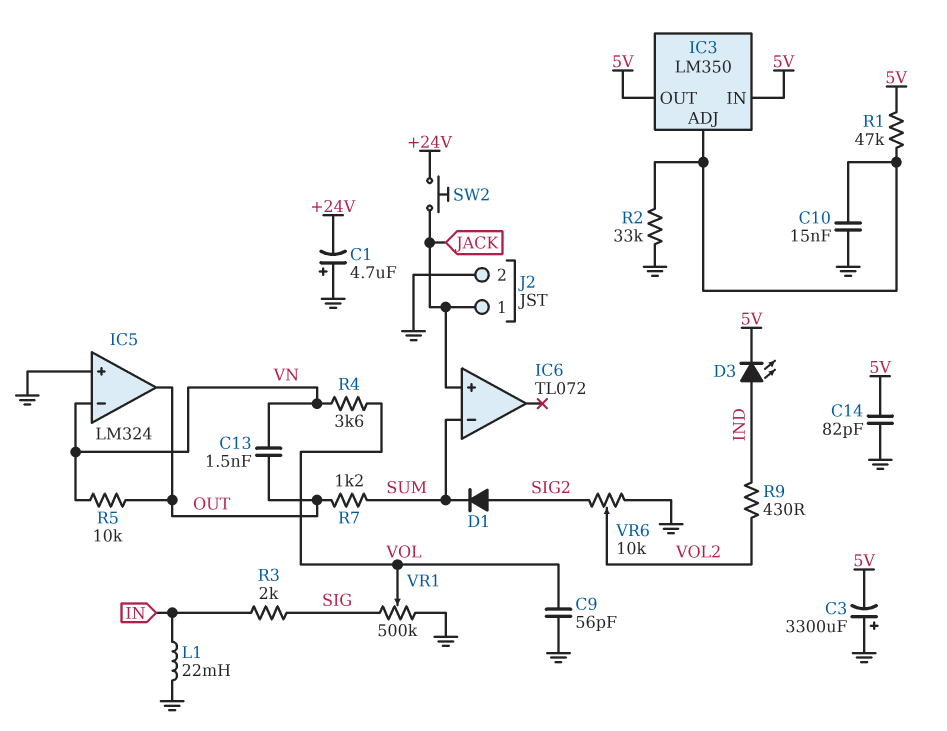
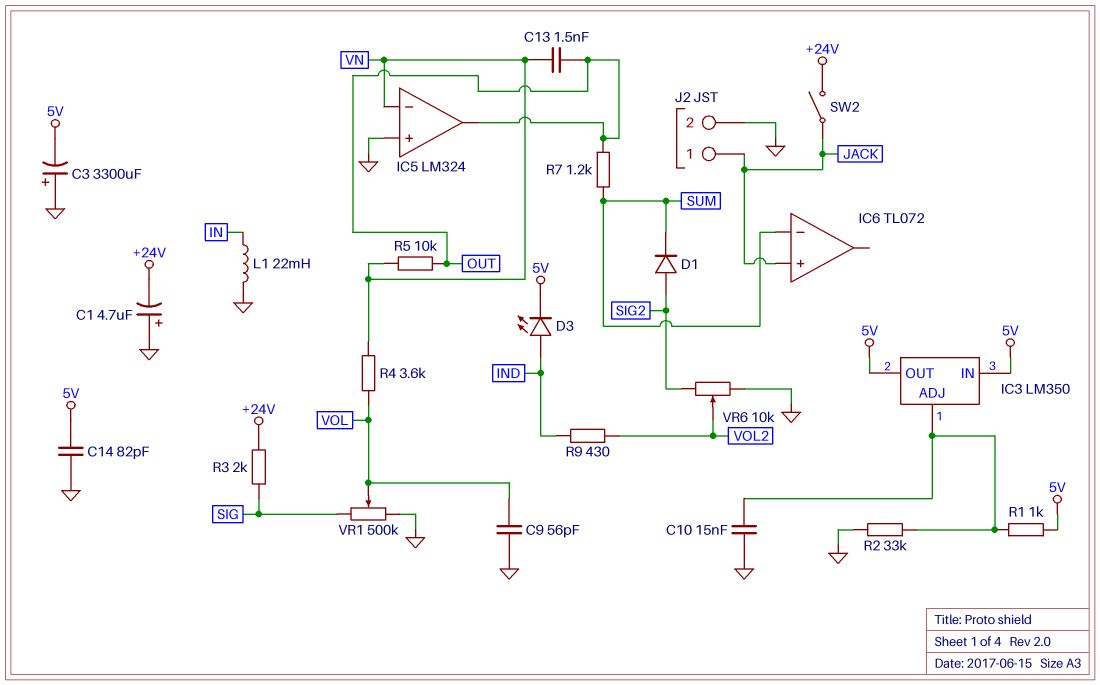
R1: 47k (5V, IC3/ADJ) -> 1k (5V, IC3/ADJ)
R3: 2k (IN, SIG) -> 2k (+24V, SIG)
SW2: button (+24V, JACK) -> switch (+24V, JACK)

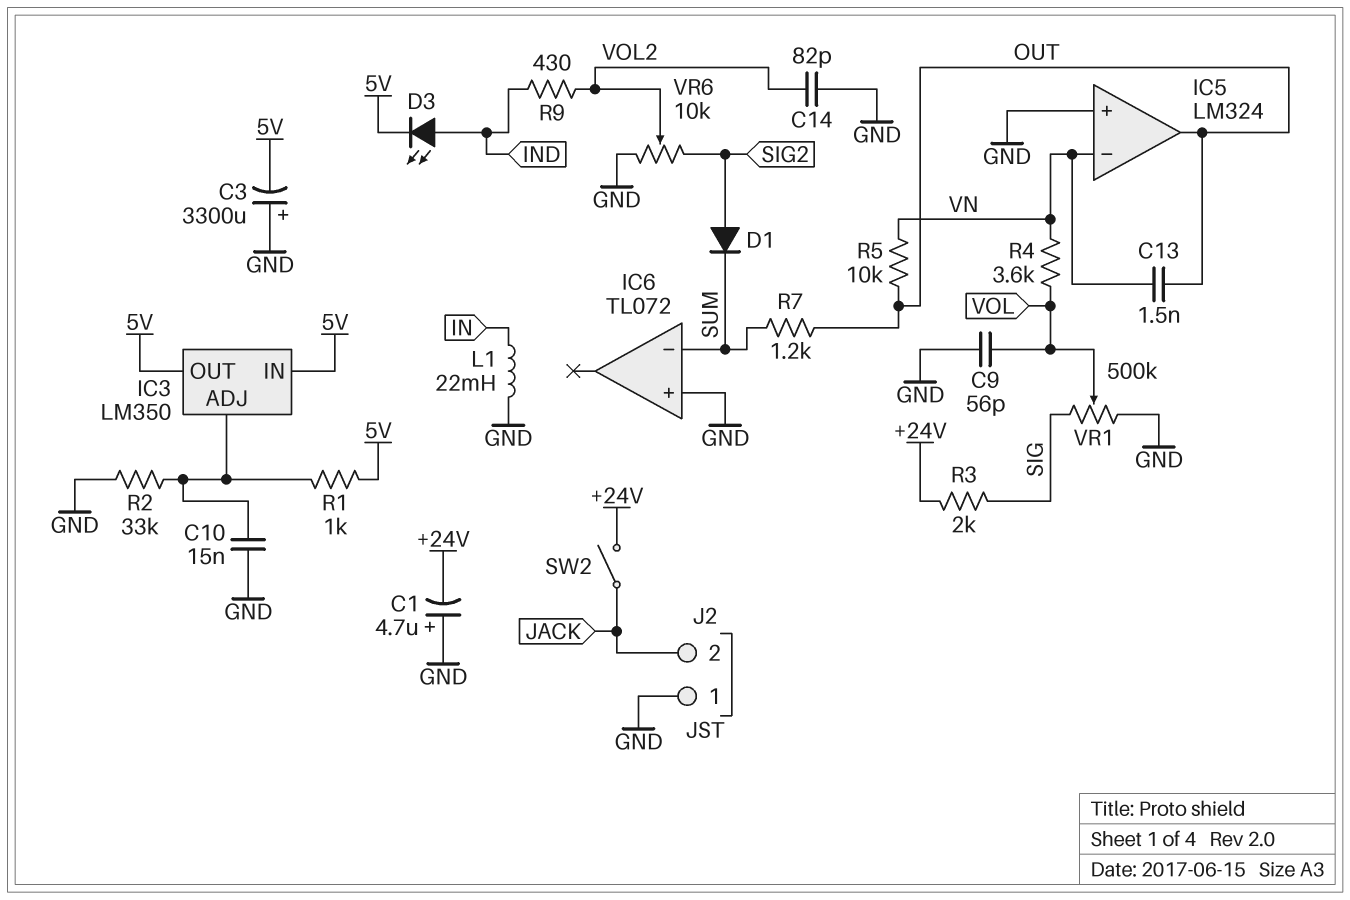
C14: 82pF (5V, GND) -> 82pF (GND, VOL2)
IC6 pin in+: JACK -> GND
J2 pin 1: JACK -> GND
J2 pin 2: GND -> JACK

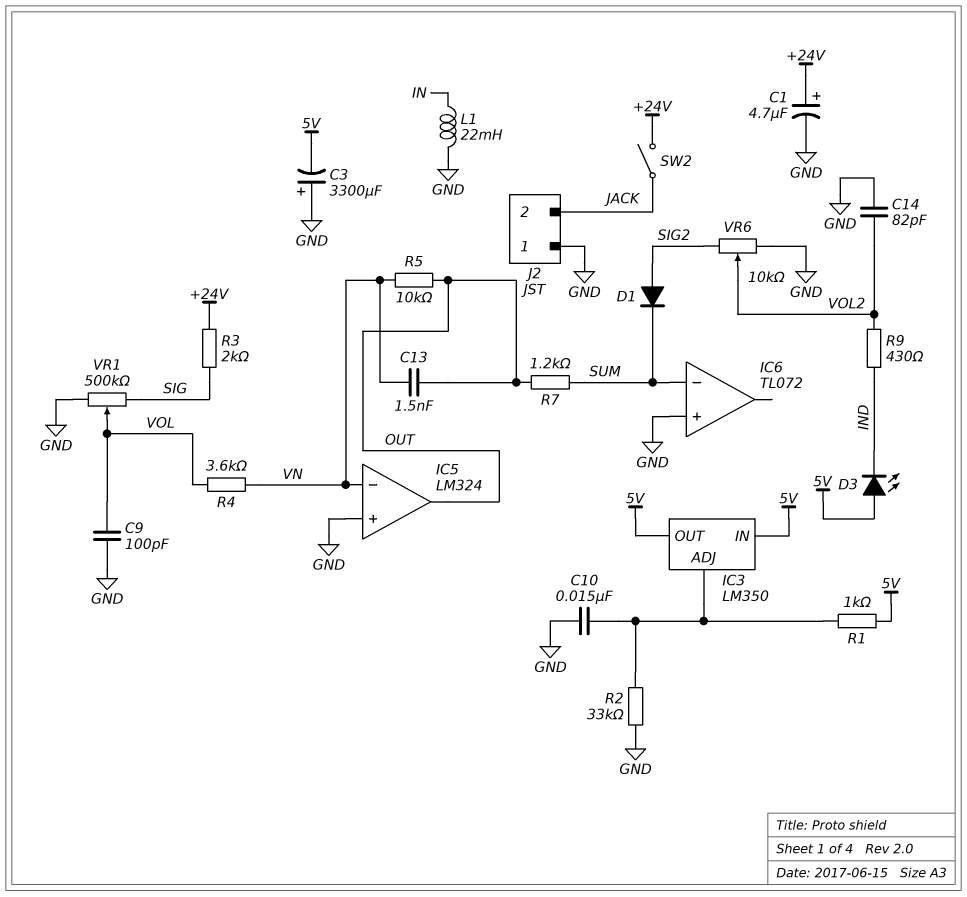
C1: 4.7uF (plus GND, minus +24V) -> 4.7uF (plus +24V, minus GND)
C9: 56pF (GND, VOL) -> 100pF (GND, VOL)
D3: LED (A IND, K 5V) -> LED (A 5V, K IND)

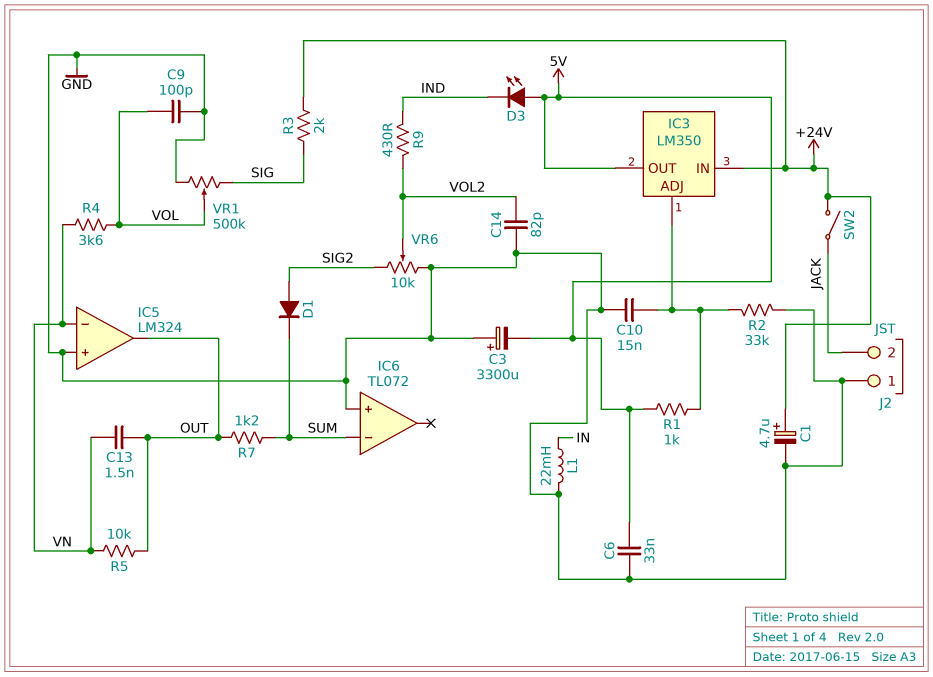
C6: none -> 33nF (5V, GND)
IC3 pin IN: 5V -> +24V

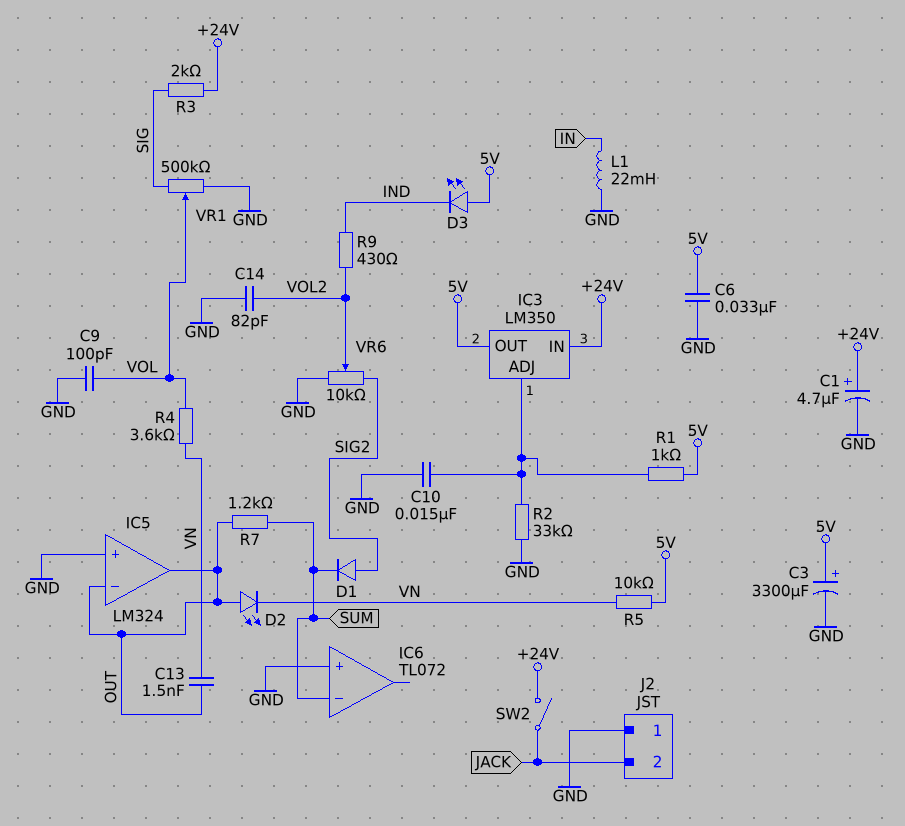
C3: 3300uF (plus GND, minus 5V) -> 3300uF (plus 5V, minus GND)
D2: none -> LED (A OUT, K VN)
IC5 pin in-: VN -> OUT
R5: 10k (OUT, VN) -> 10k (5V, VN)

